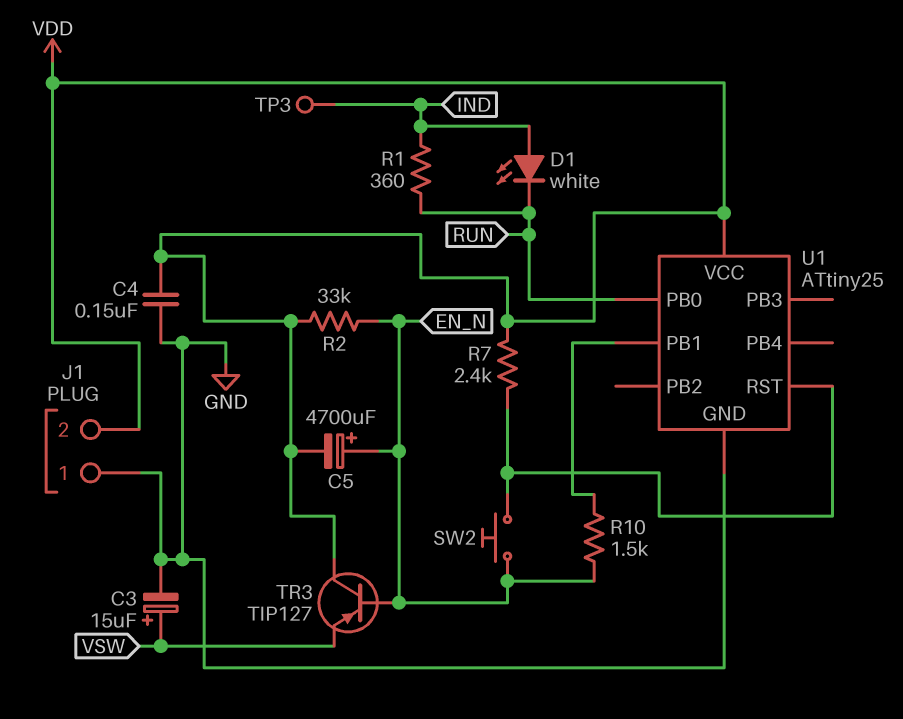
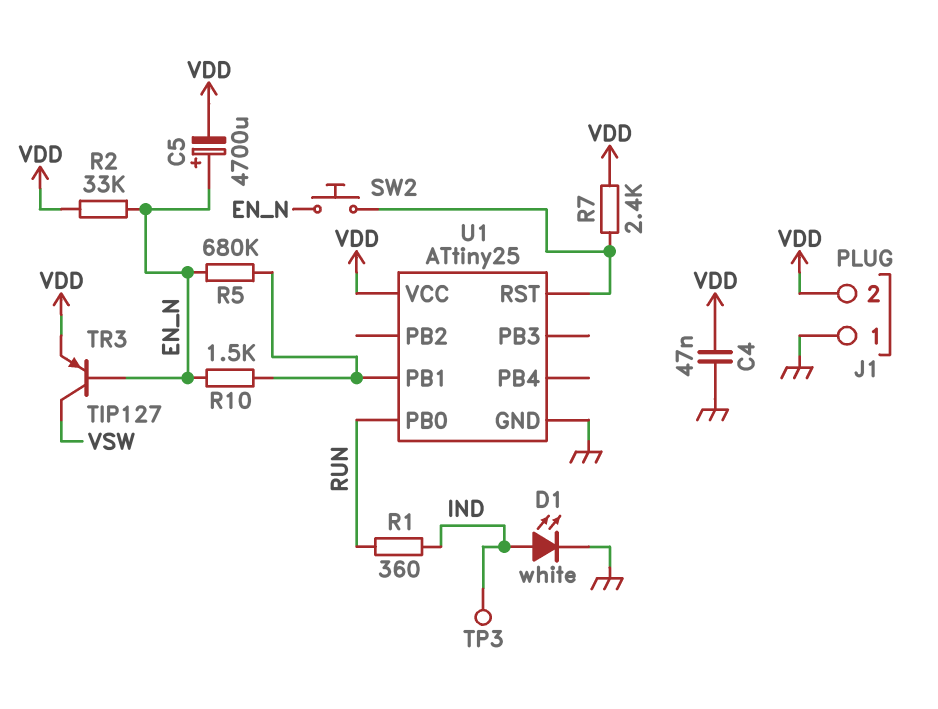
C3: 15uF (plus VSW, minus GND) -> none
C4: 150nF (GND, VDD) -> 47nF (GND, VDD)
D1: LED white (A IND, K RUN) -> LED white (A IND, K GND)
R5: none -> 680k (EN_N, U1/PB1)
TR3: PNP TIP127 (B EN_N, C VDD, E VSW) -> PNP TIP127 (B EN_N, C VSW, E VDD)

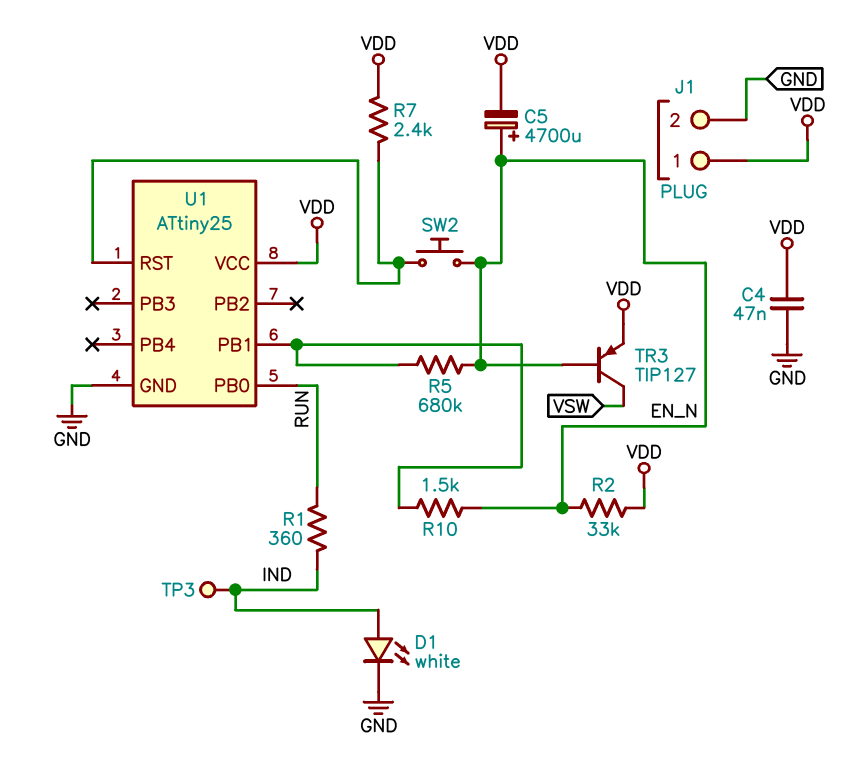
J1 pin 1: GND -> VDD
J1 pin 2: VDD -> GND

